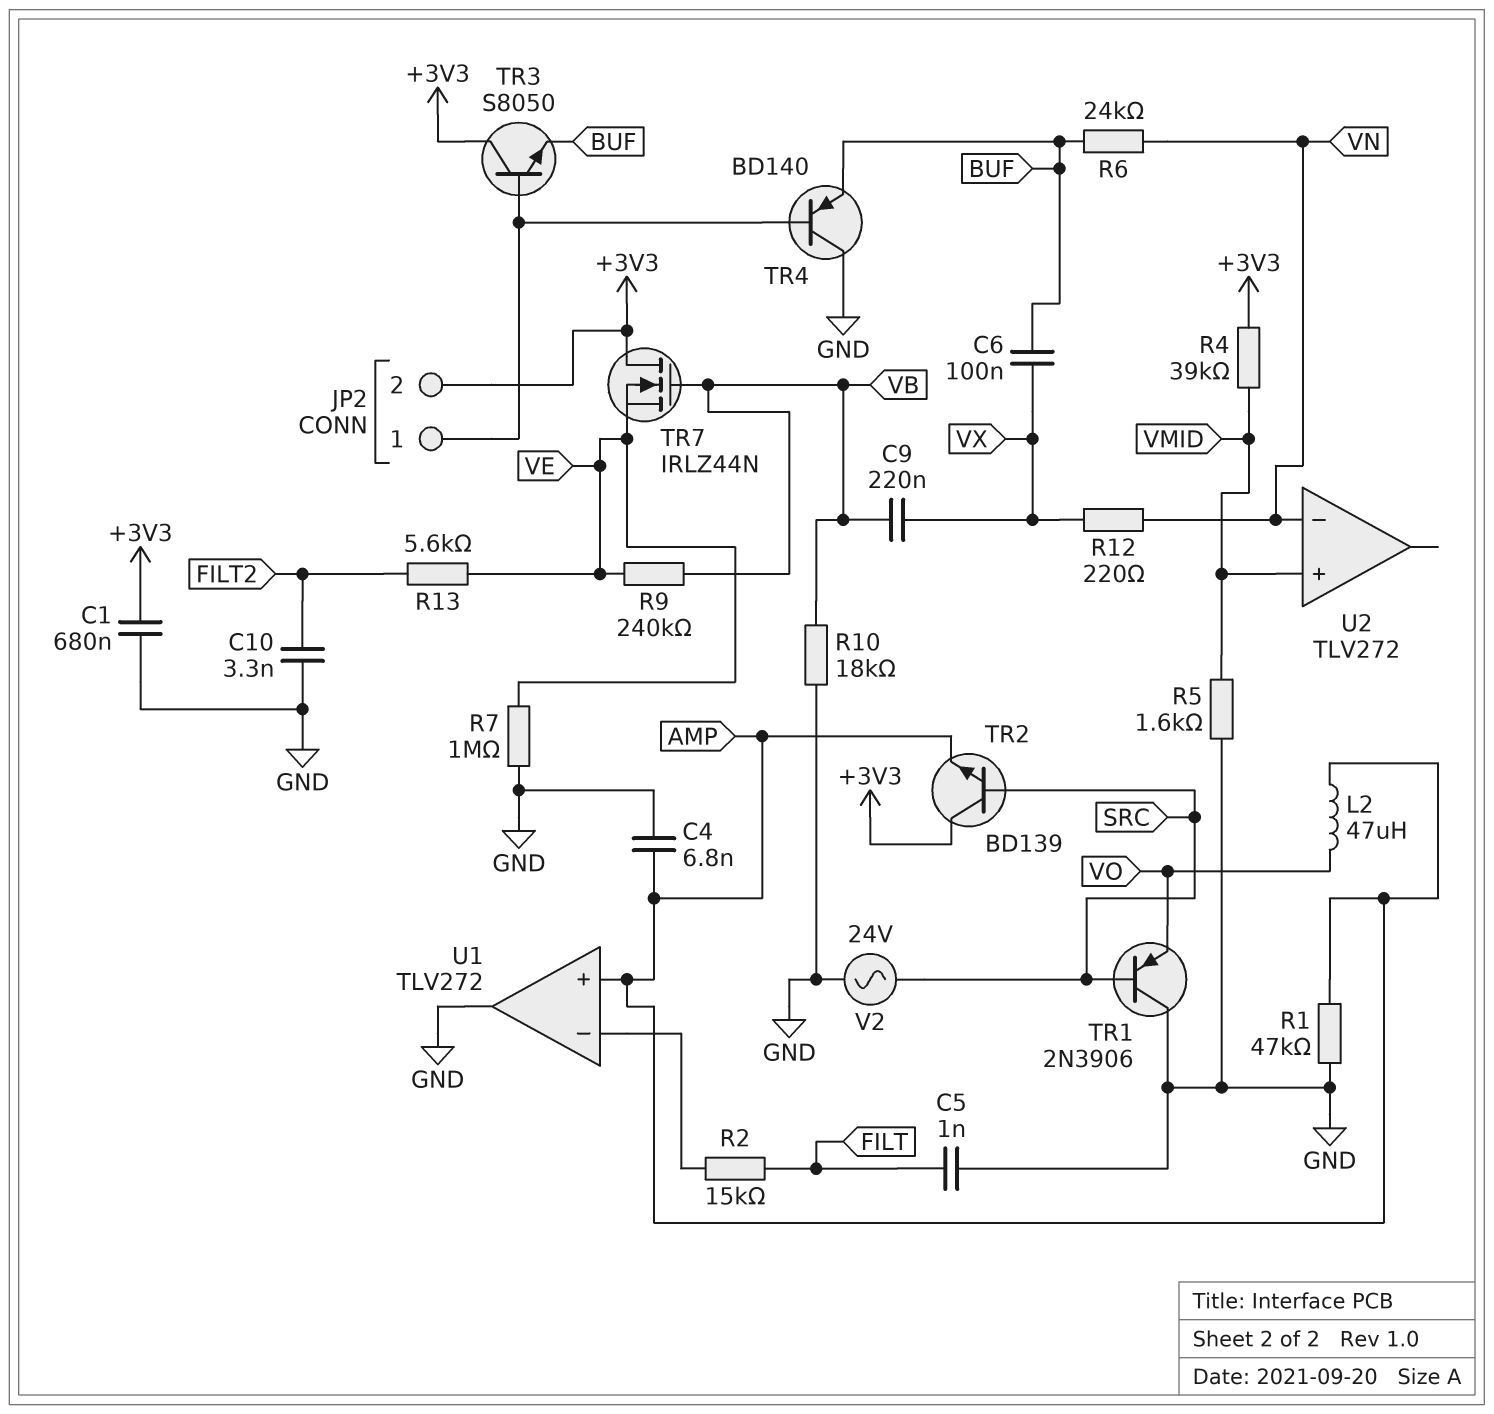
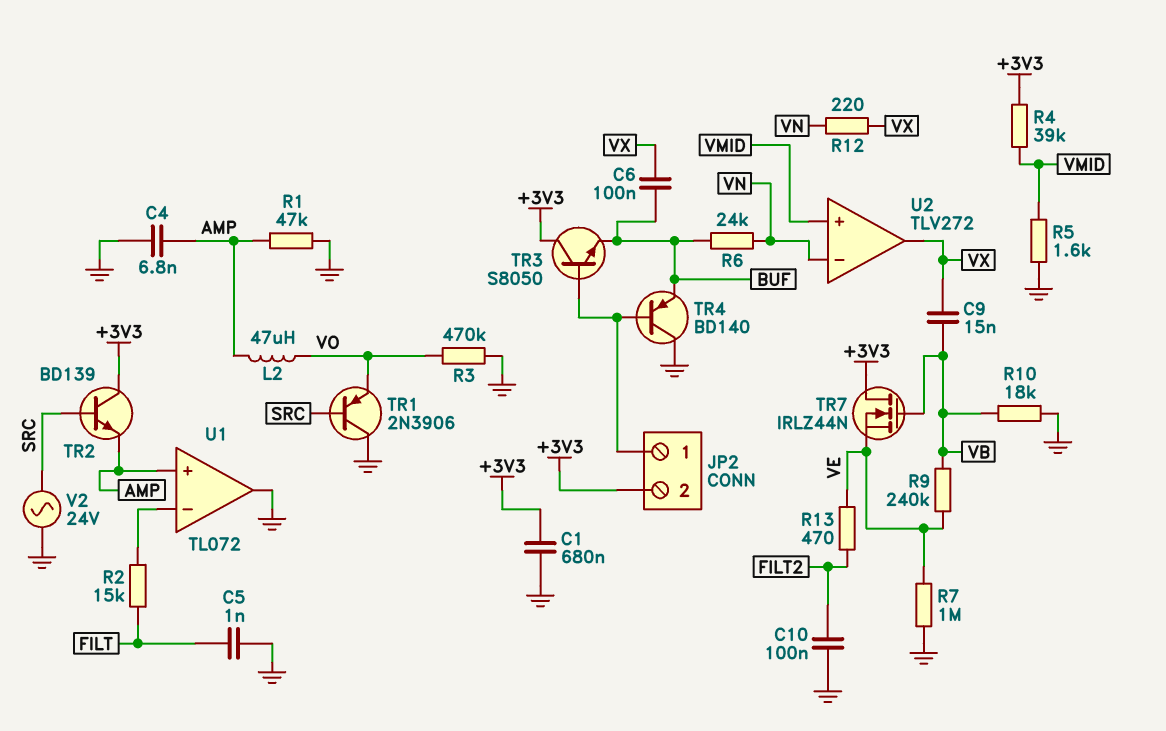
C9: 220nF (VB, VX) -> 15nF (VB, VX)
C10: 3.3nF (FILT2, GND) -> 100nF (FILT2, GND)
R3: none -> 470k (GND, VO)
R13: 5.6k (FILT2, VE) -> 470 (FILT2, VE)
U1: TLV272 -> TL072
U2 pin out: none -> VX

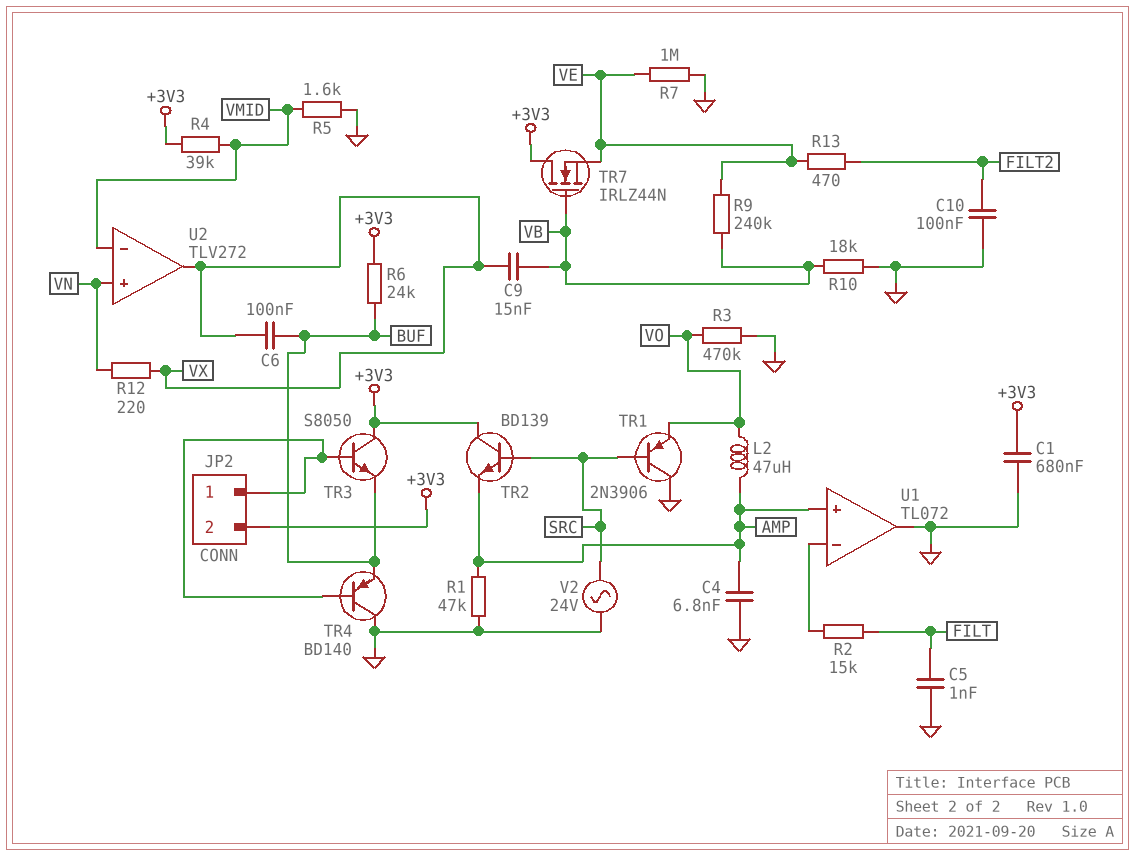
R6: 24k (BUF, VN) -> 24k (+3V3, BUF)
U2 pin in+: VMID -> VN
U2 pin in-: VN -> VMID

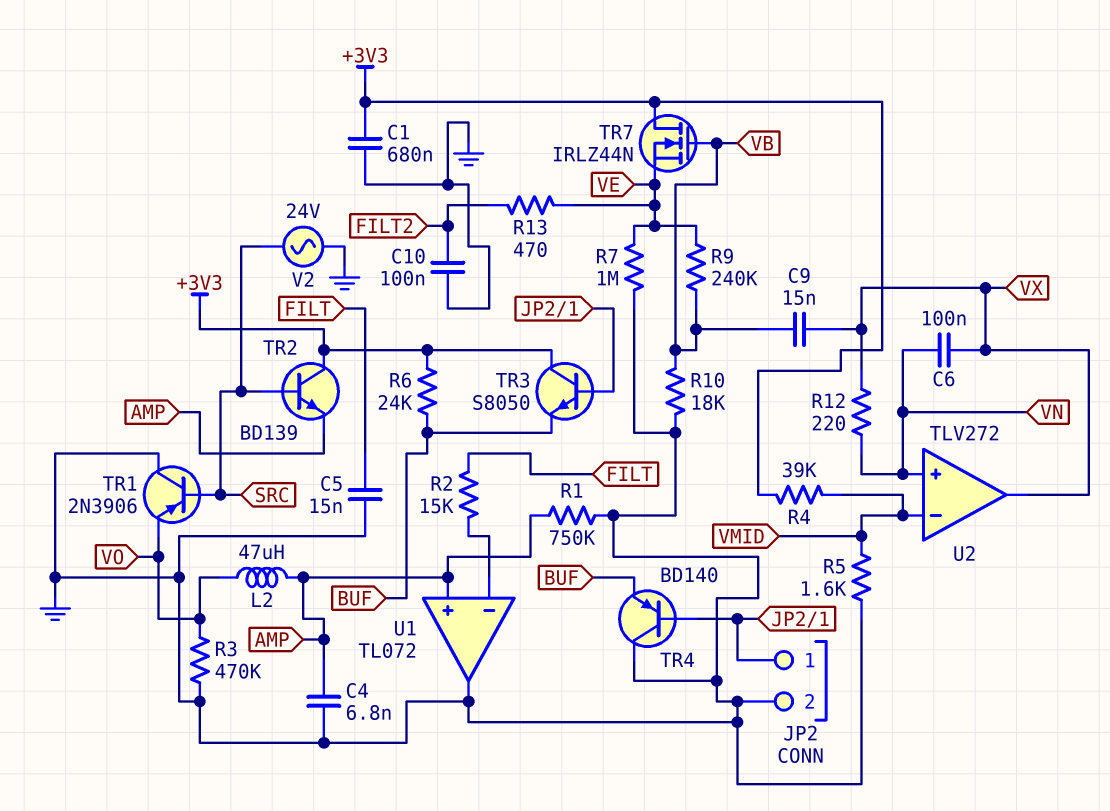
C5: 1nF (FILT, GND) -> 15nF (FILT, GND)
C6: 100nF (BUF, VX) -> 100nF (VN, VX)
JP2 pin 2: +3V3 -> GND
R1: 47k (AMP, GND) -> 750k (AMP, GND)

